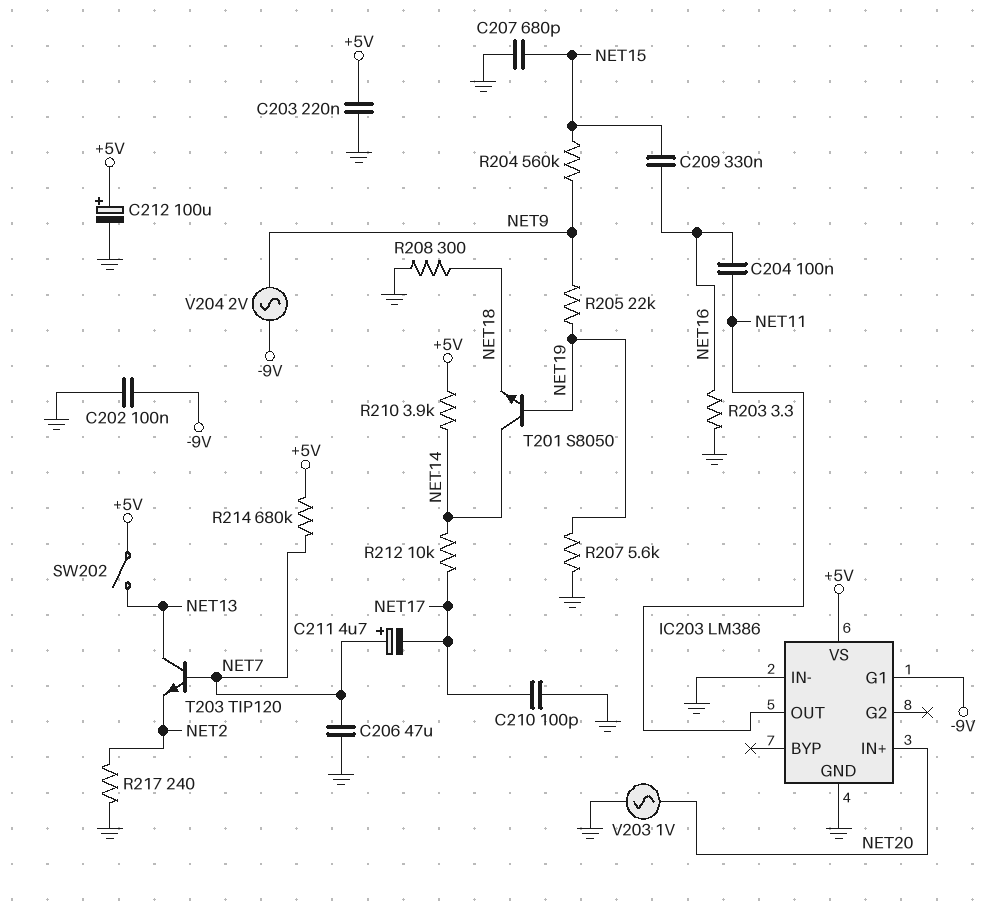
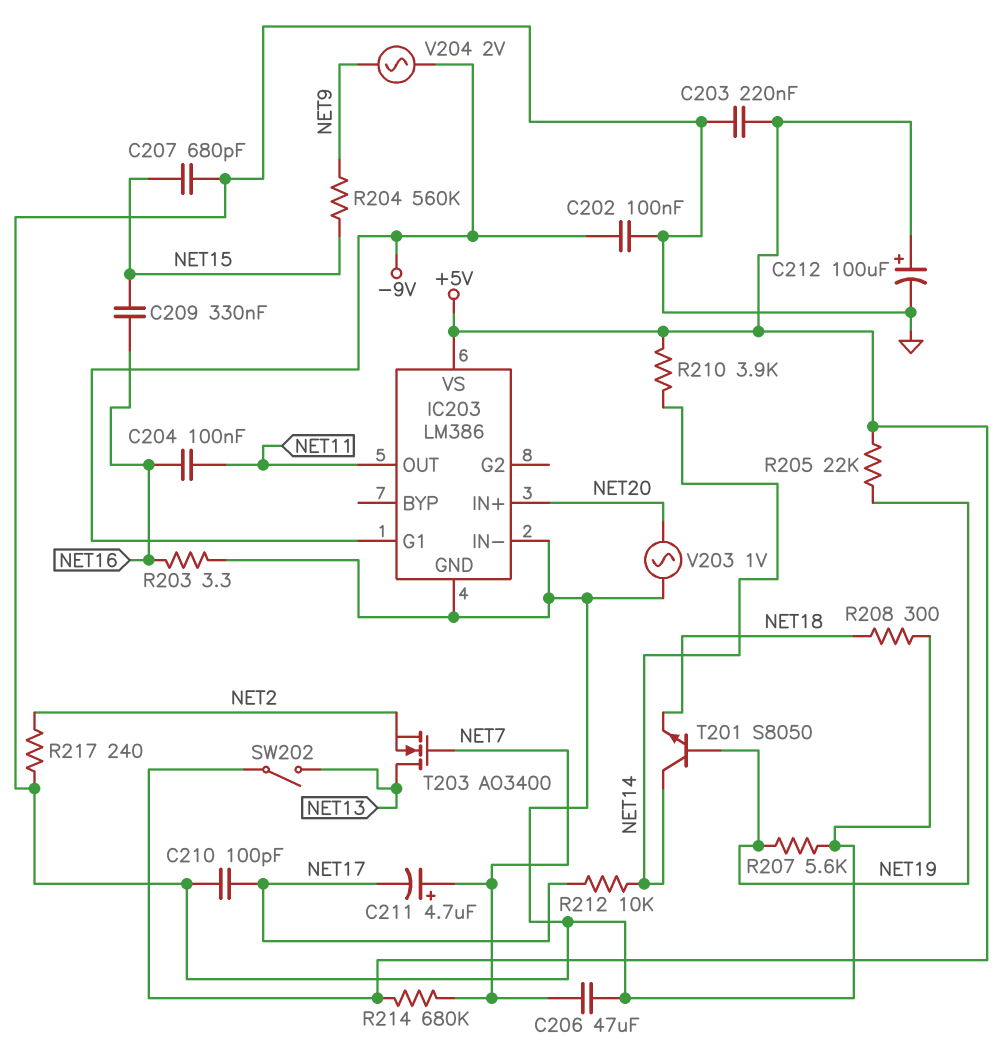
R205: 22k (NET9, NET19) -> 22k (+5V, NET19)
T203: NPN TIP120 (B NET7, C NET13, E NET2) -> NMOS AO3400 (G NET7, D NET13, S NET2)

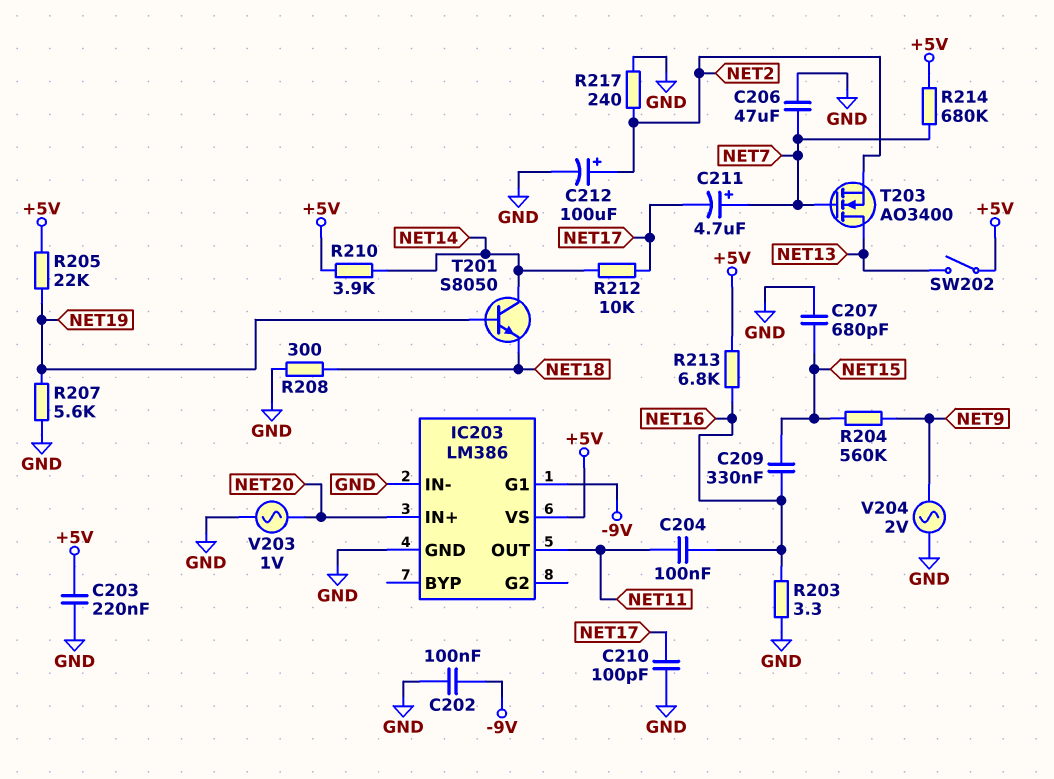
C212: 100uF (plus +5V, minus GND) -> 100uF (plus NET2, minus GND)
R213: none -> 6.8k (+5V, NET16)
V204: AC 2V (-9V, NET9) -> AC 2V (GND, NET9)

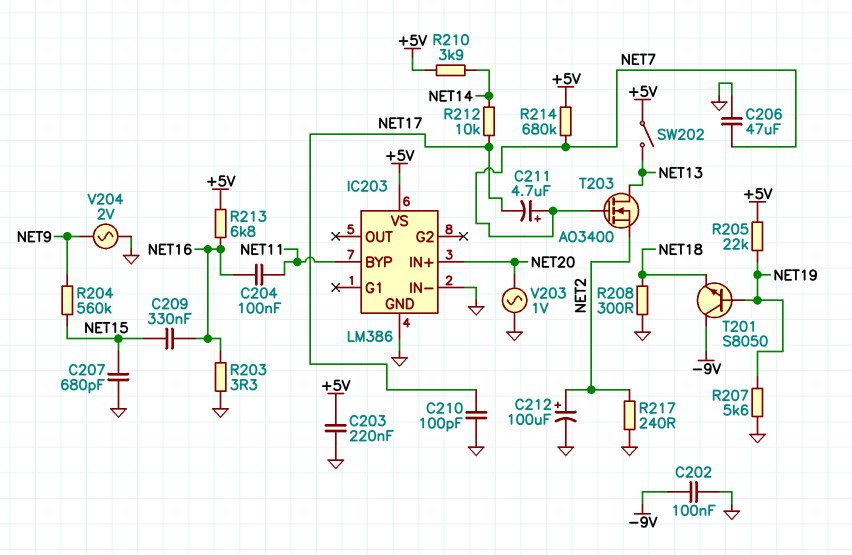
IC203 pin BYP: none -> NET11
IC203 pin G1: -9V -> none
IC203 pin OUT: NET11 -> none
T201: NPN S8050 (B NET19, C NET14, E NET18) -> NPN S8050 (B NET19, C -9V, E NET18)

